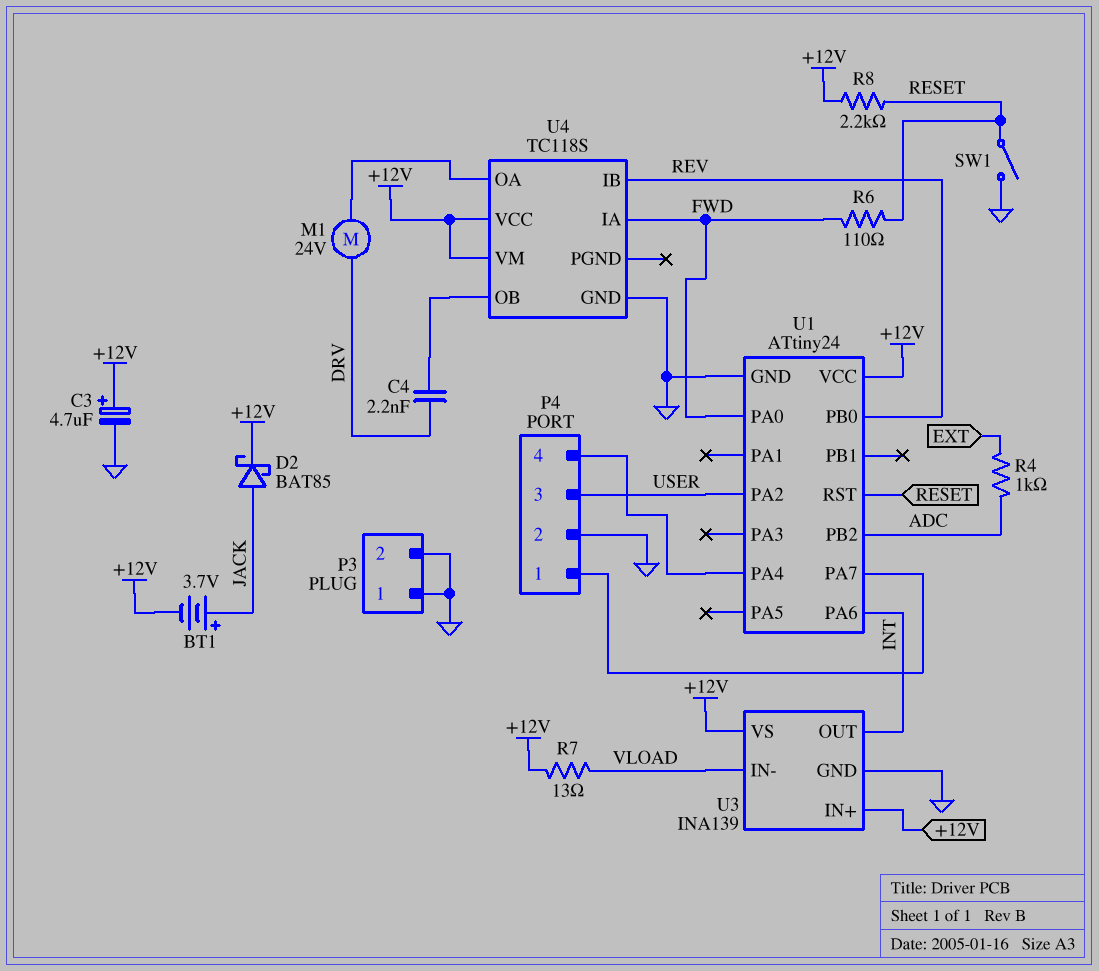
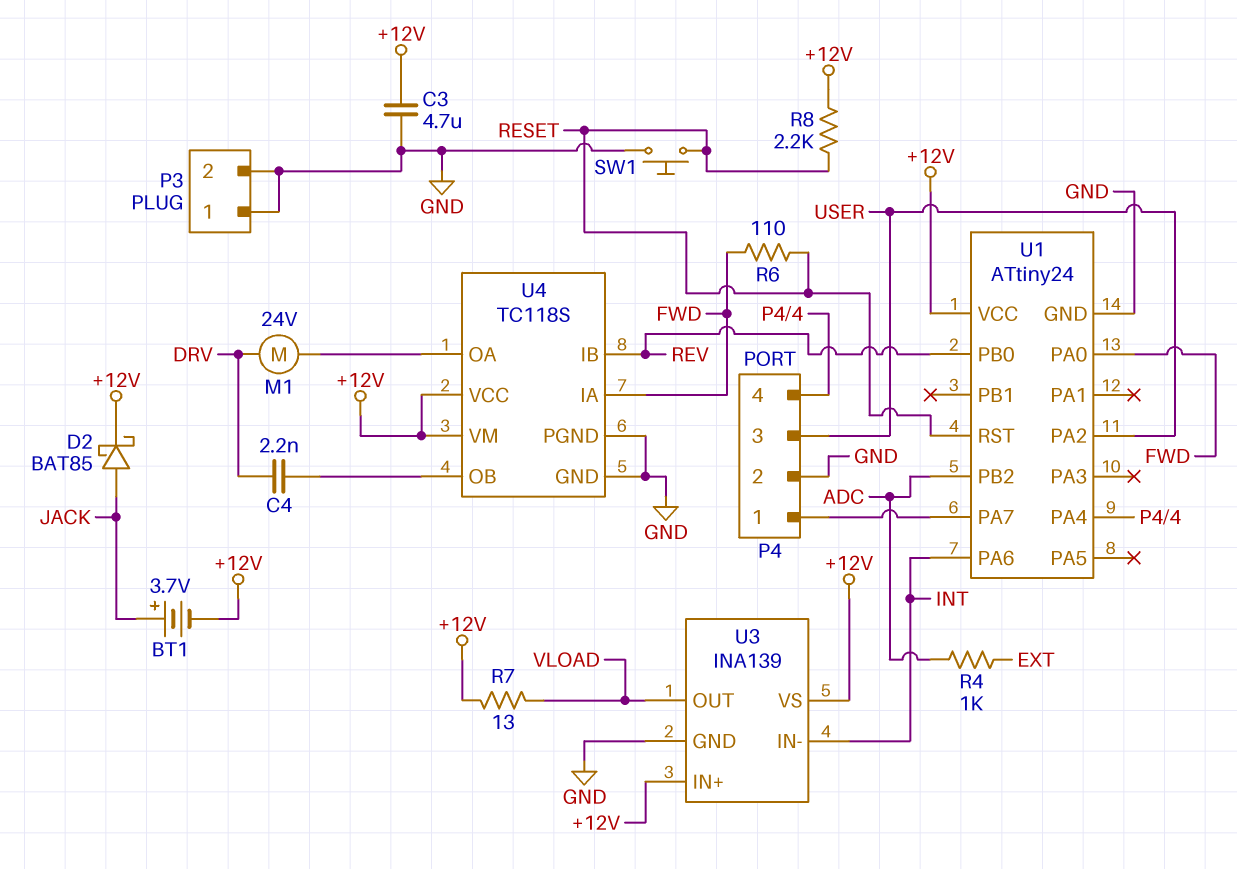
C3: 4.7uF (plus +12V, minus GND) -> 4.7uF (+12V, GND)
SW1: switch (GND, RESET) -> button (GND, RESET)
U3 pin IN-: VLOAD -> INT
U3 pin OUT: INT -> VLOAD
U4 pin PGND: none -> GND

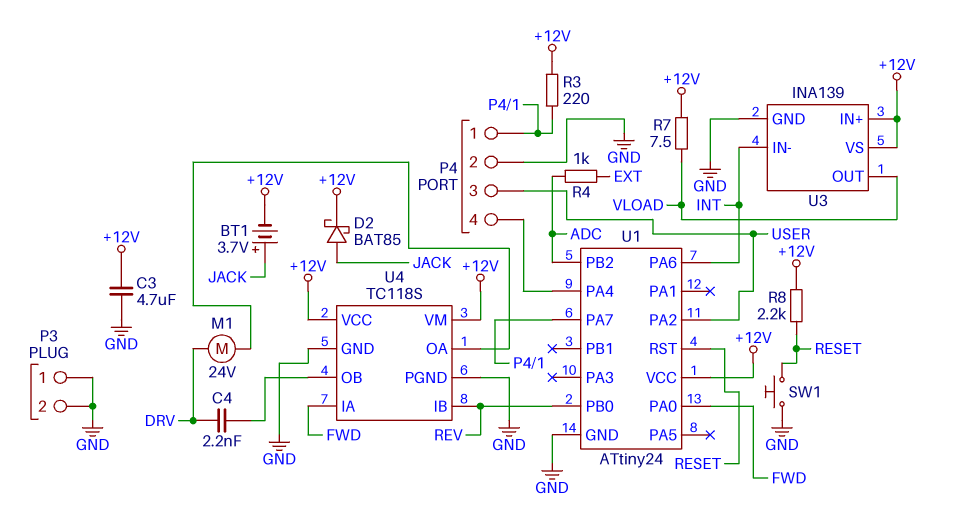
R3: none -> 220 (+12V, P4/1)
R6: 110 (FWD, RESET) -> none
R7: 13 (+12V, VLOAD) -> 7.5 (+12V, VLOAD)

